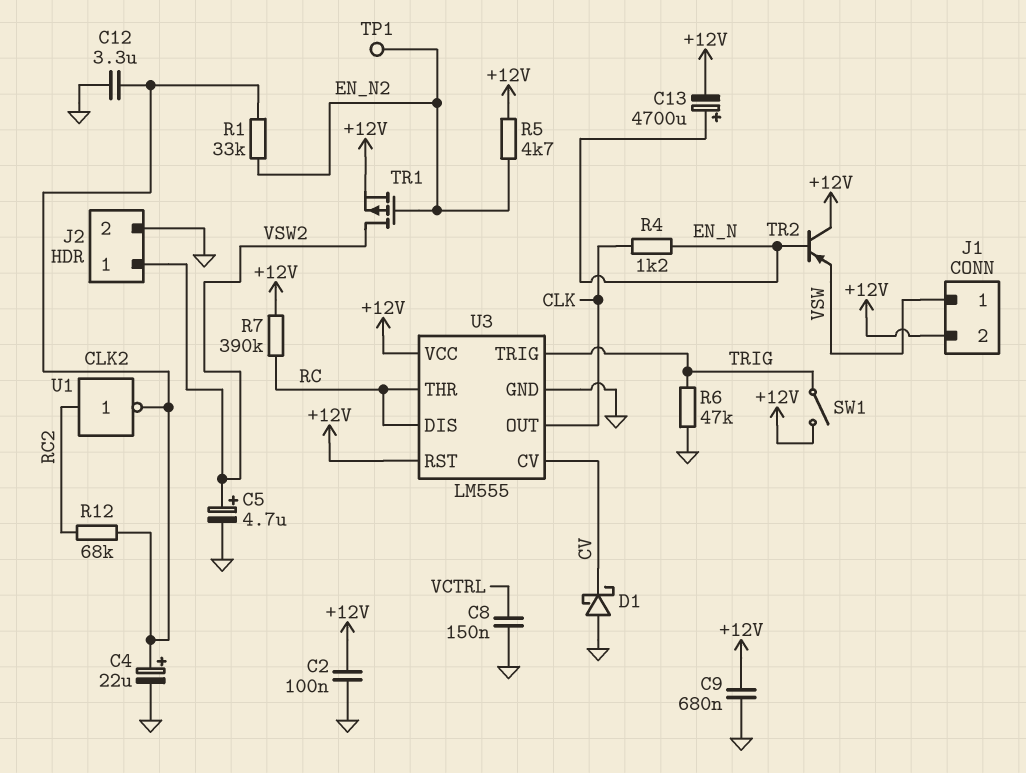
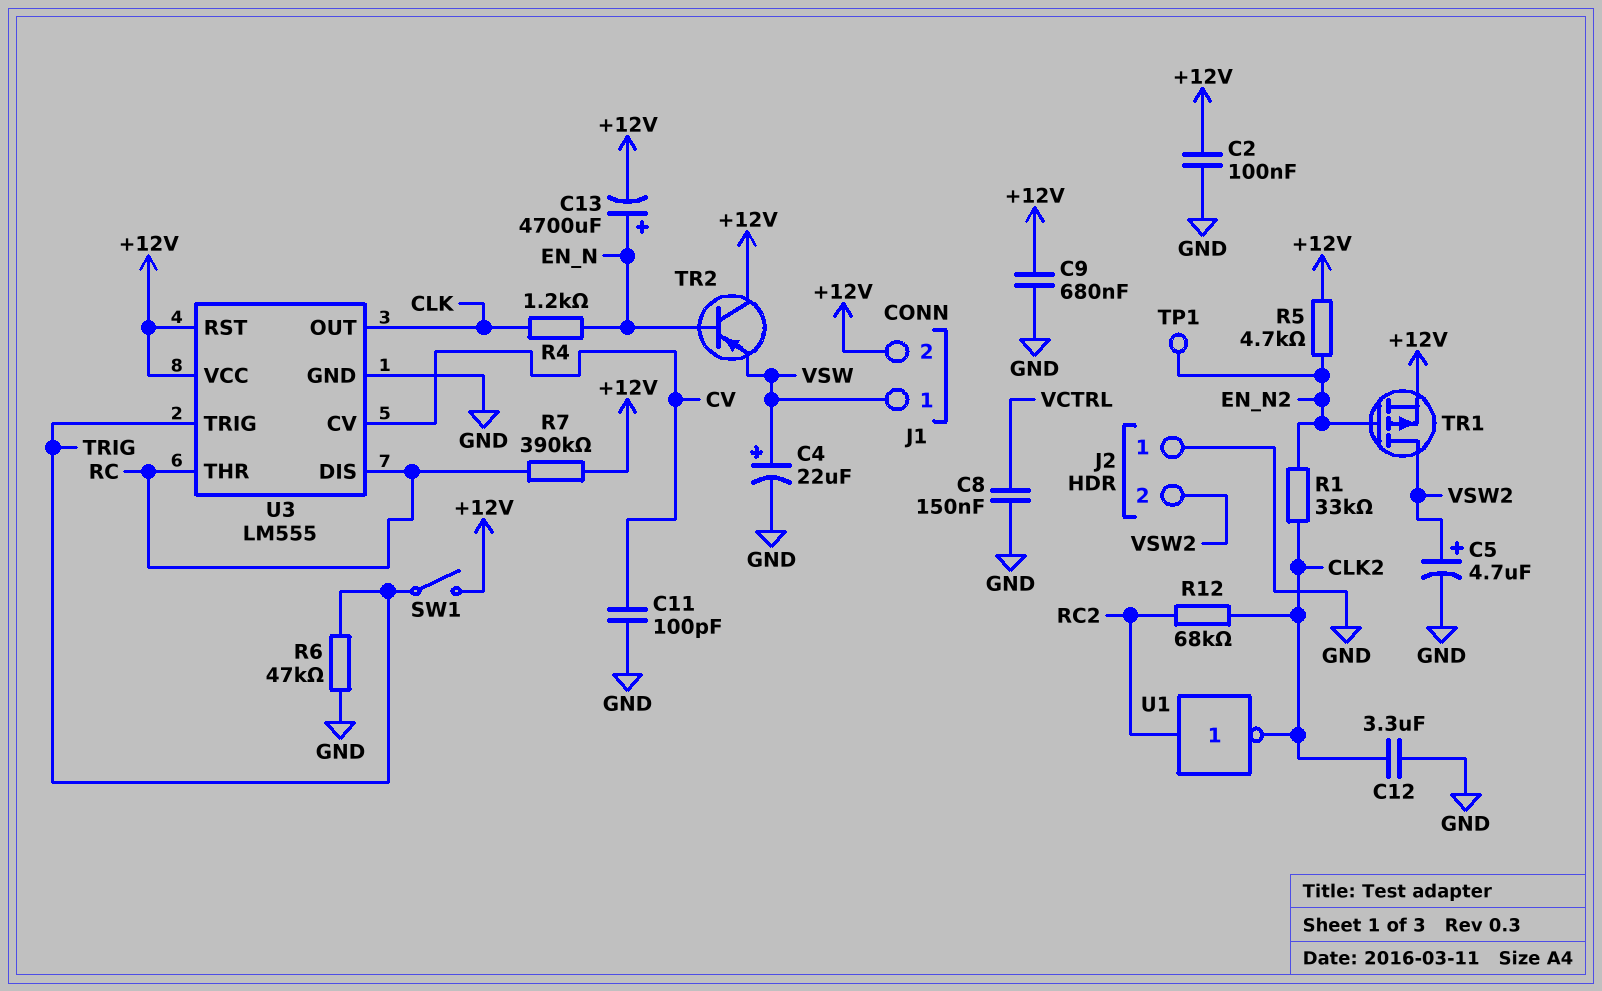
C4: 22uF (plus CLK2, minus GND) -> 22uF (plus VSW, minus GND)
C11: none -> 100pF (CV, GND)
D1: schottky (A GND, K CV) -> none
J2 pin 1: VSW2 -> GND
J2 pin 2: GND -> VSW2

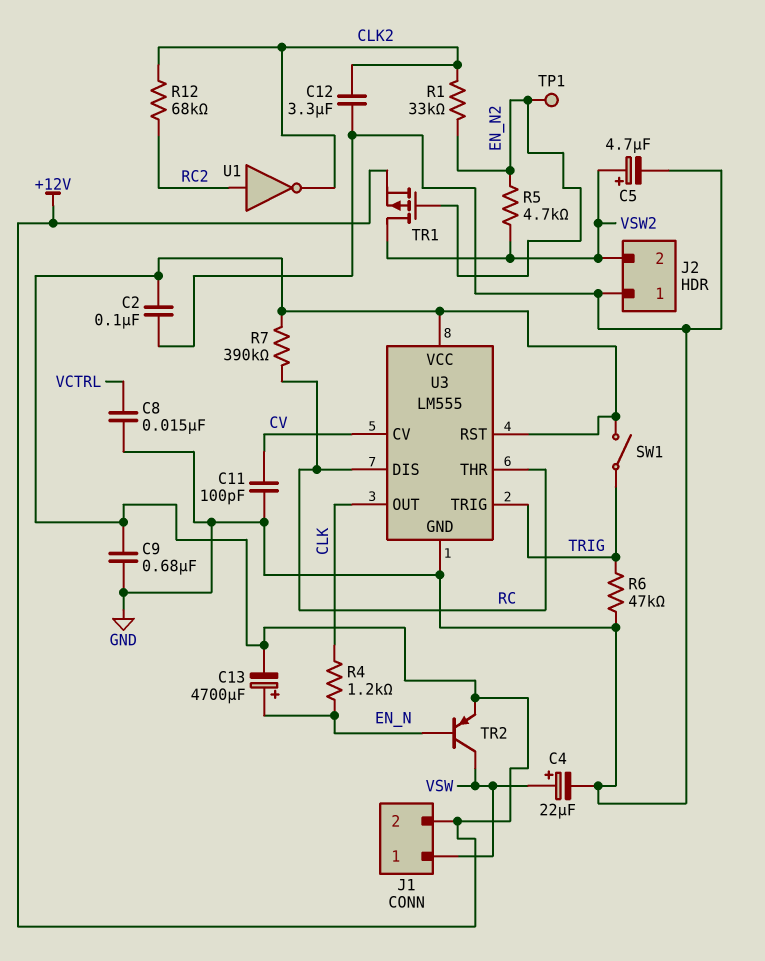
C8: 150nF (GND, VCTRL) -> 15nF (GND, VCTRL)
R5: 4.7k (+12V, EN_N2) -> 4.7k (EN_N2, VSW2)
TR2: PNP (B EN_N, C +12V, E VSW) -> PNP (B EN_N, C VSW, E +12V)

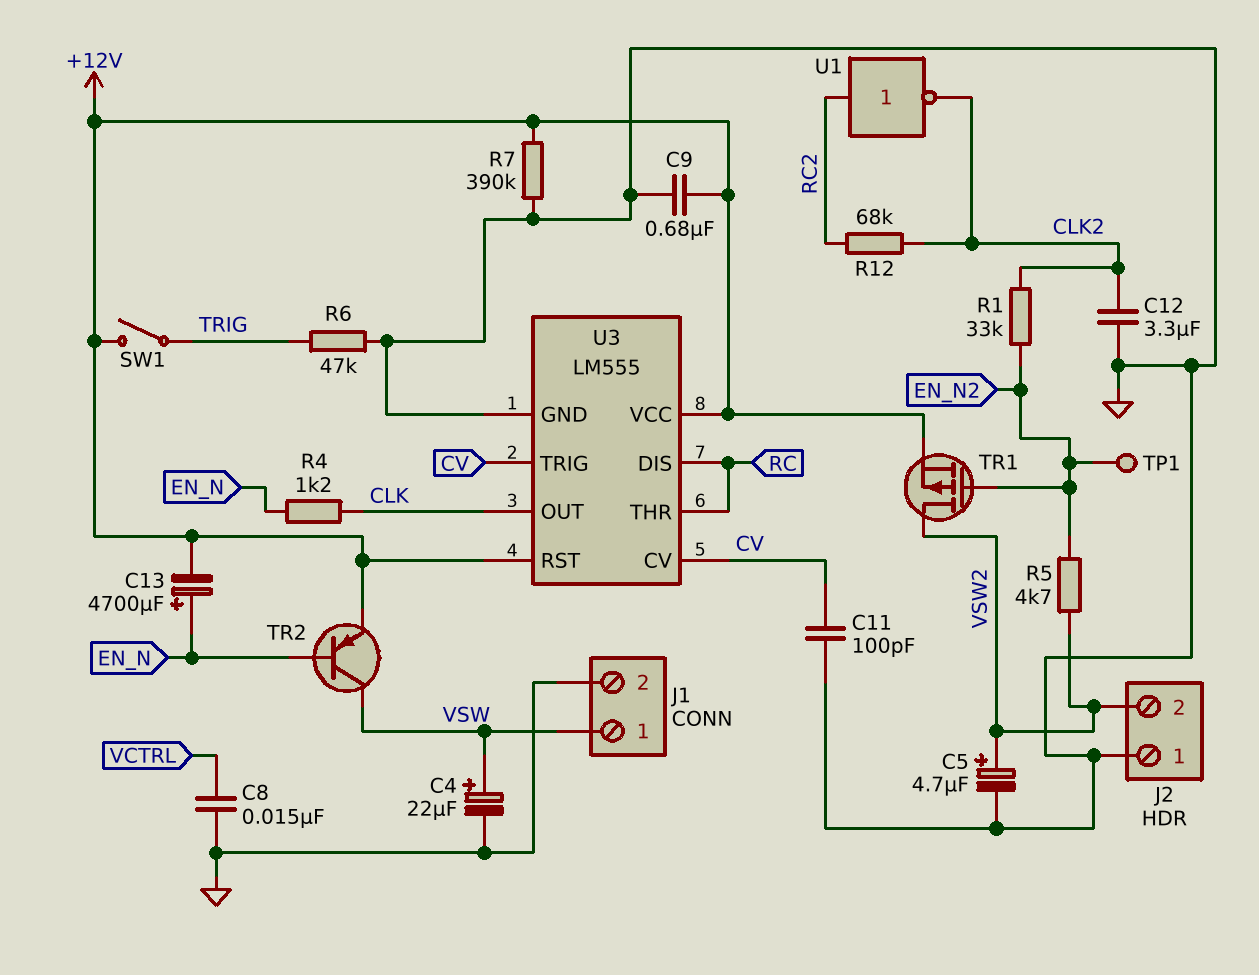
C2: 100nF (+12V, GND) -> none
J1 pin 2: +12V -> GND
R7: 390k (+12V, RC) -> 390k (+12V, GND)
U3 pin TRIG: TRIG -> CV

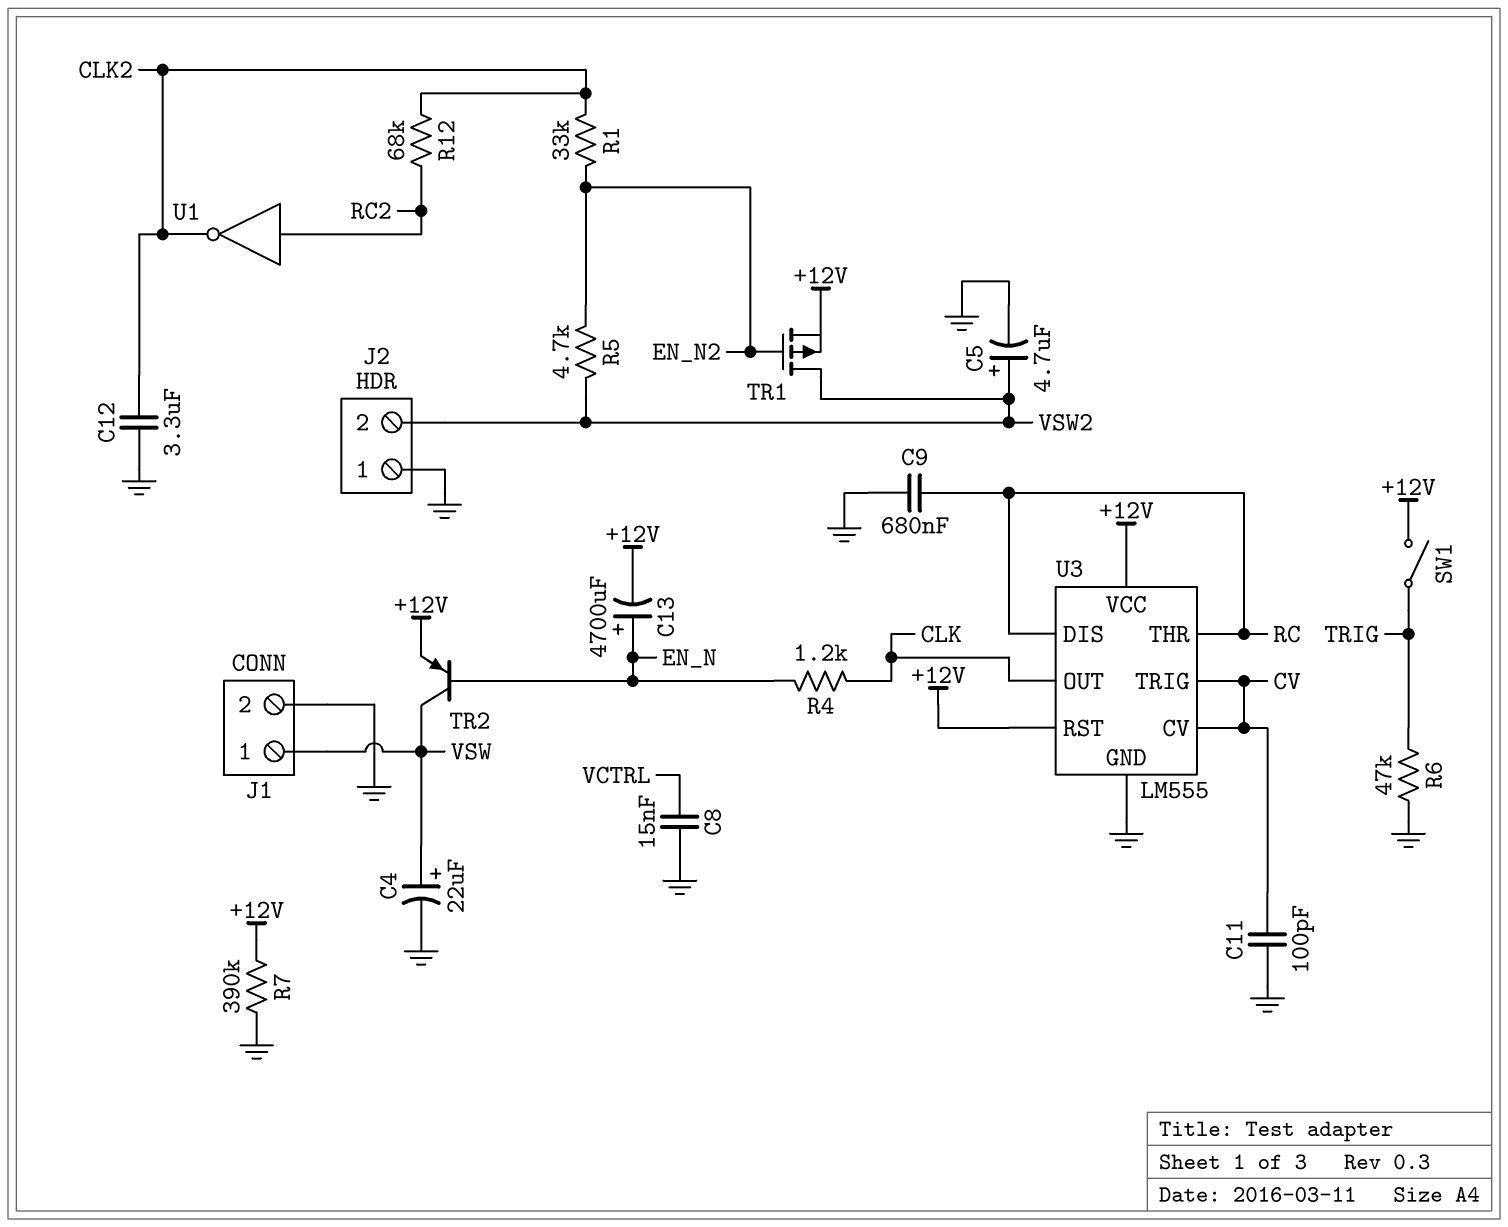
C9: 680nF (+12V, GND) -> 680nF (GND, RC)
TP1: test point (EN_N2) -> none

